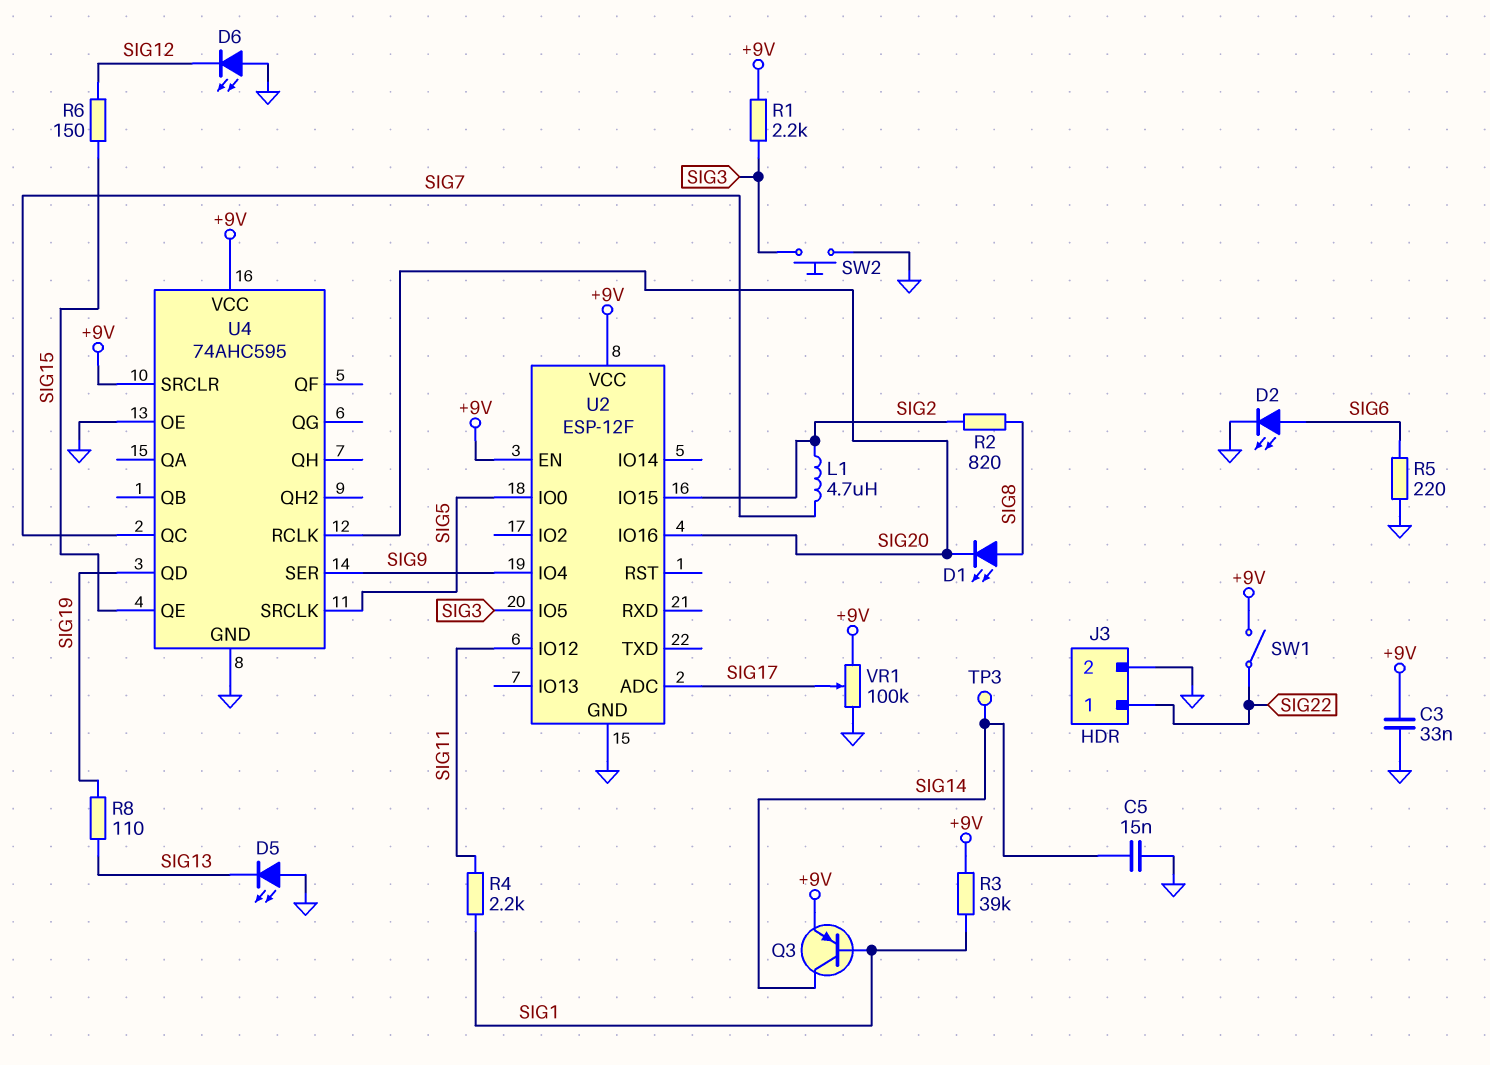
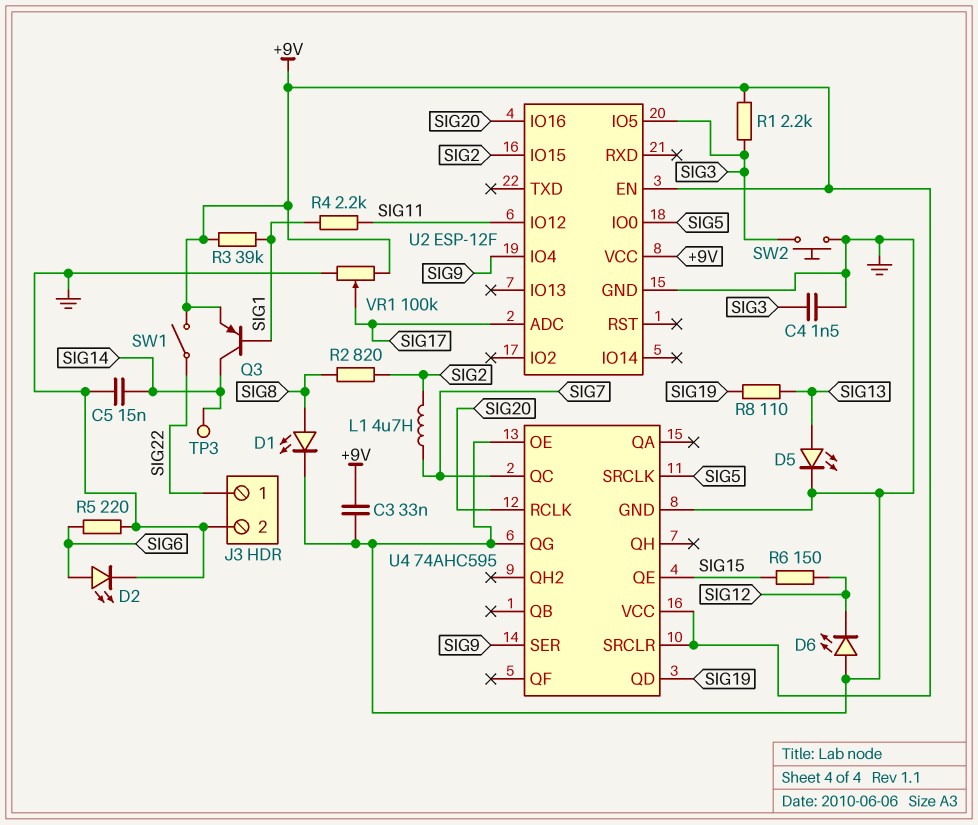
C4: none -> 1.5nF (GND, SIG3)
D1: LED (A SIG8, K SIG20) -> LED (A SIG8, K GND)
D5: LED (A GND, K SIG13) -> LED (A SIG13, K GND)
U4 pin QG: none -> GND

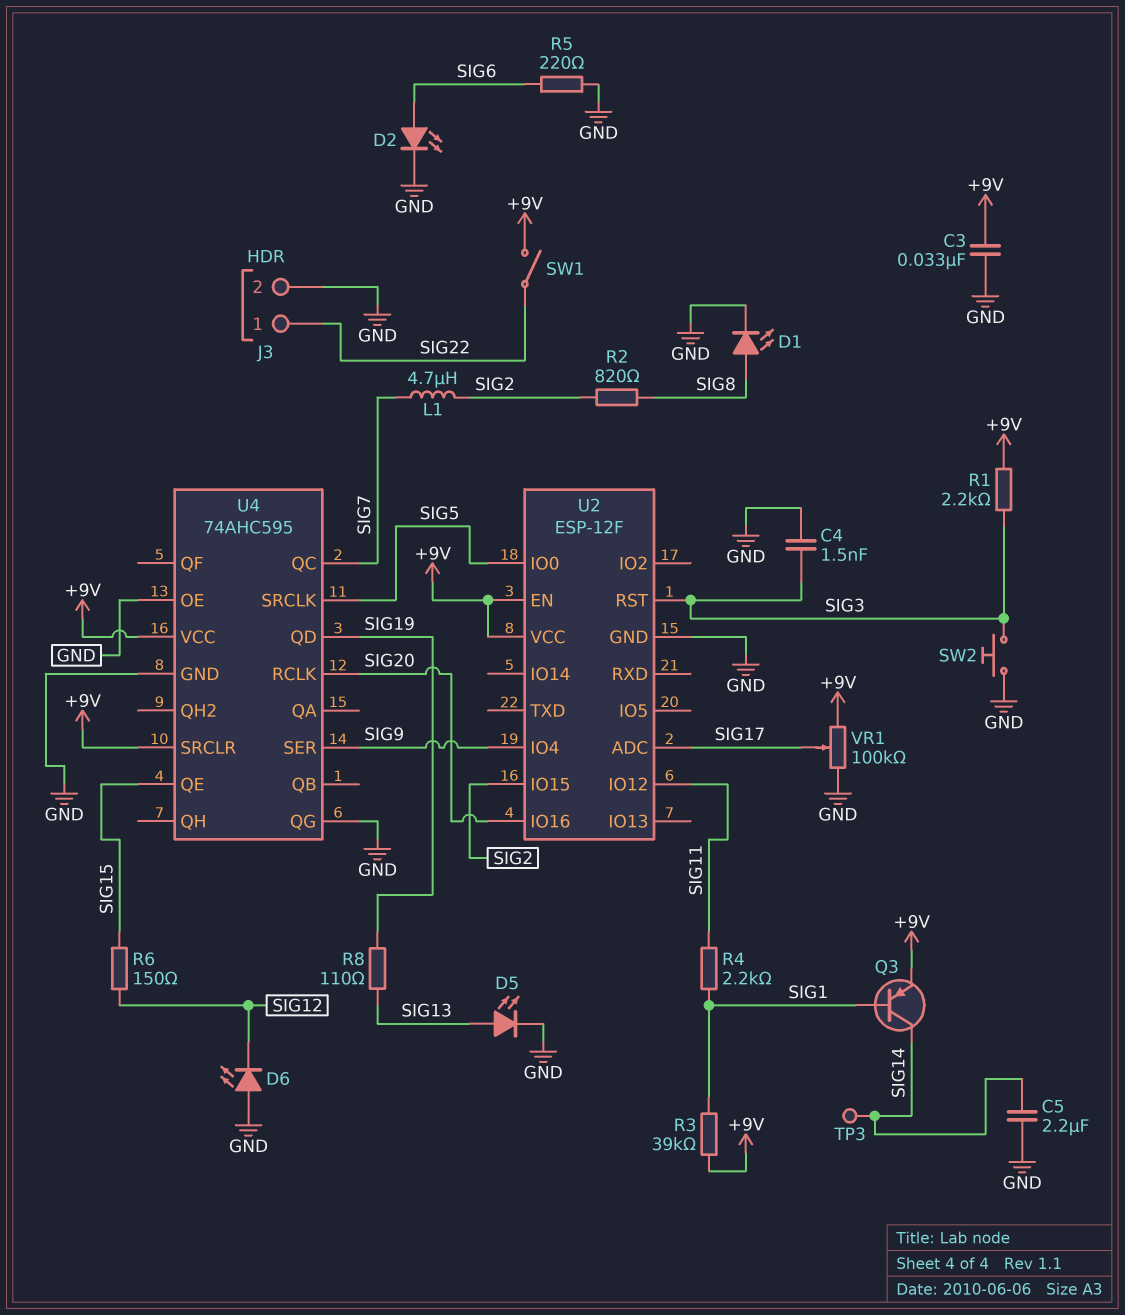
C5: 15nF (GND, SIG14) -> 2.2uF (GND, SIG14)
U2 pin IO5: SIG3 -> none
U2 pin RST: none -> SIG3

